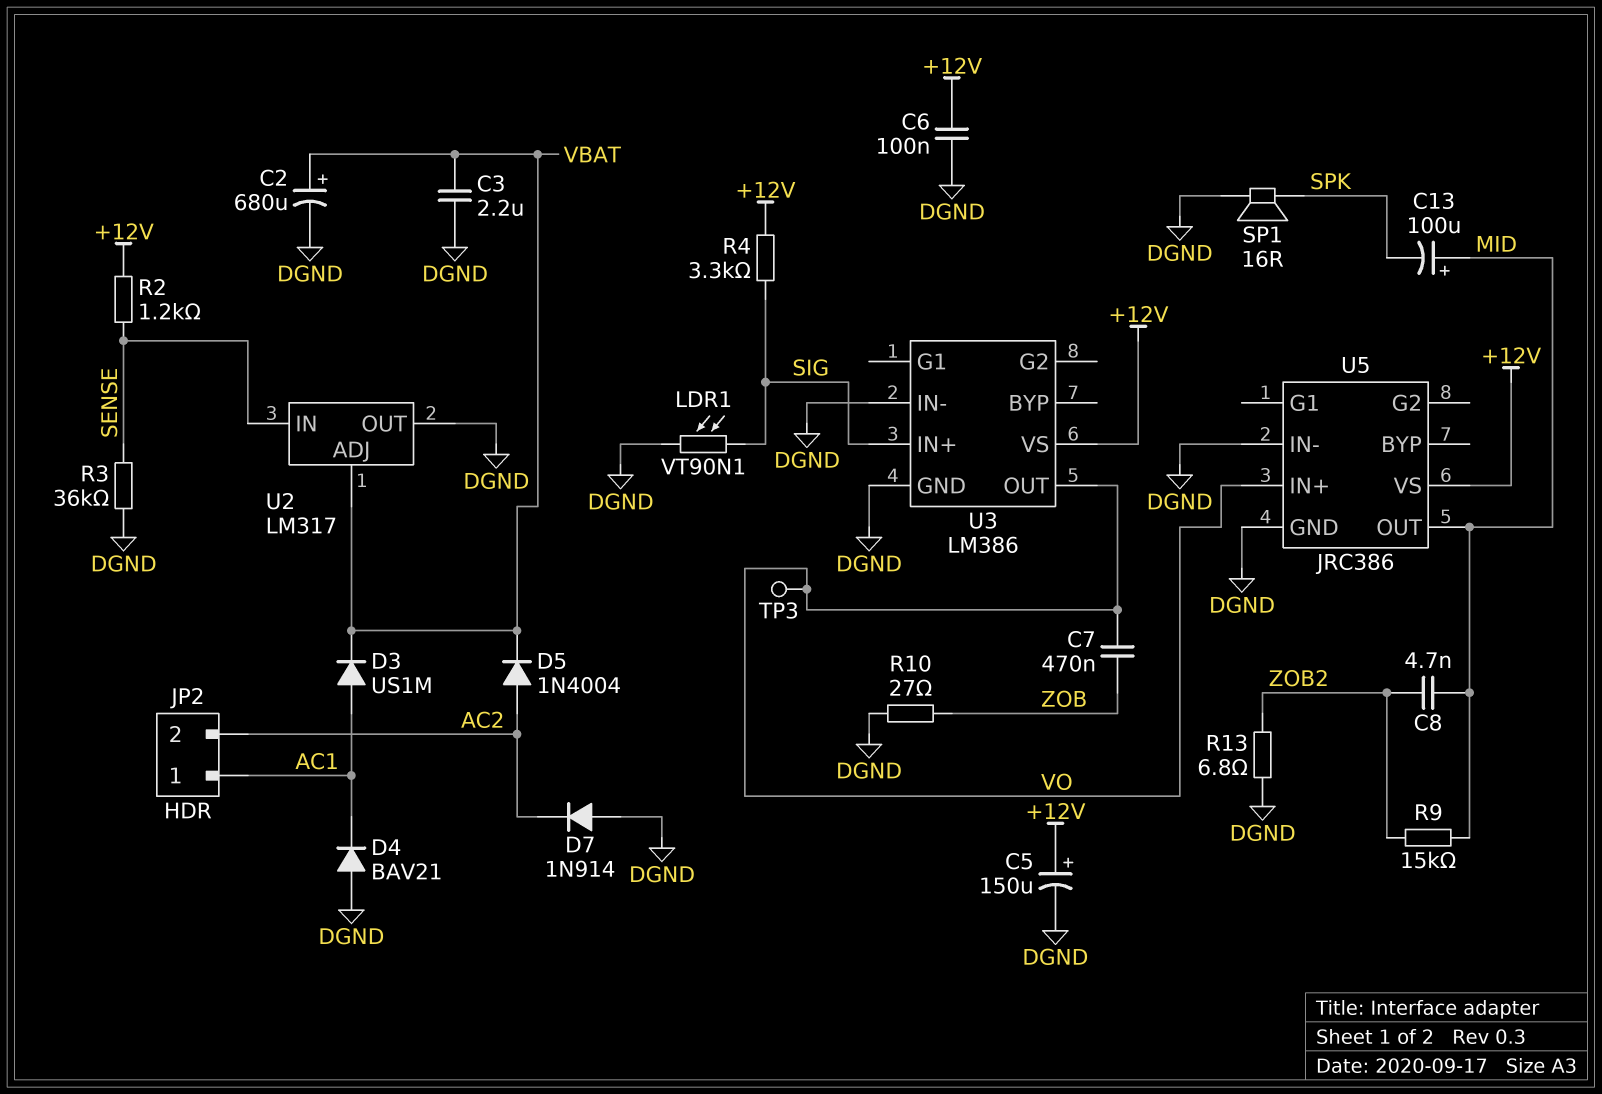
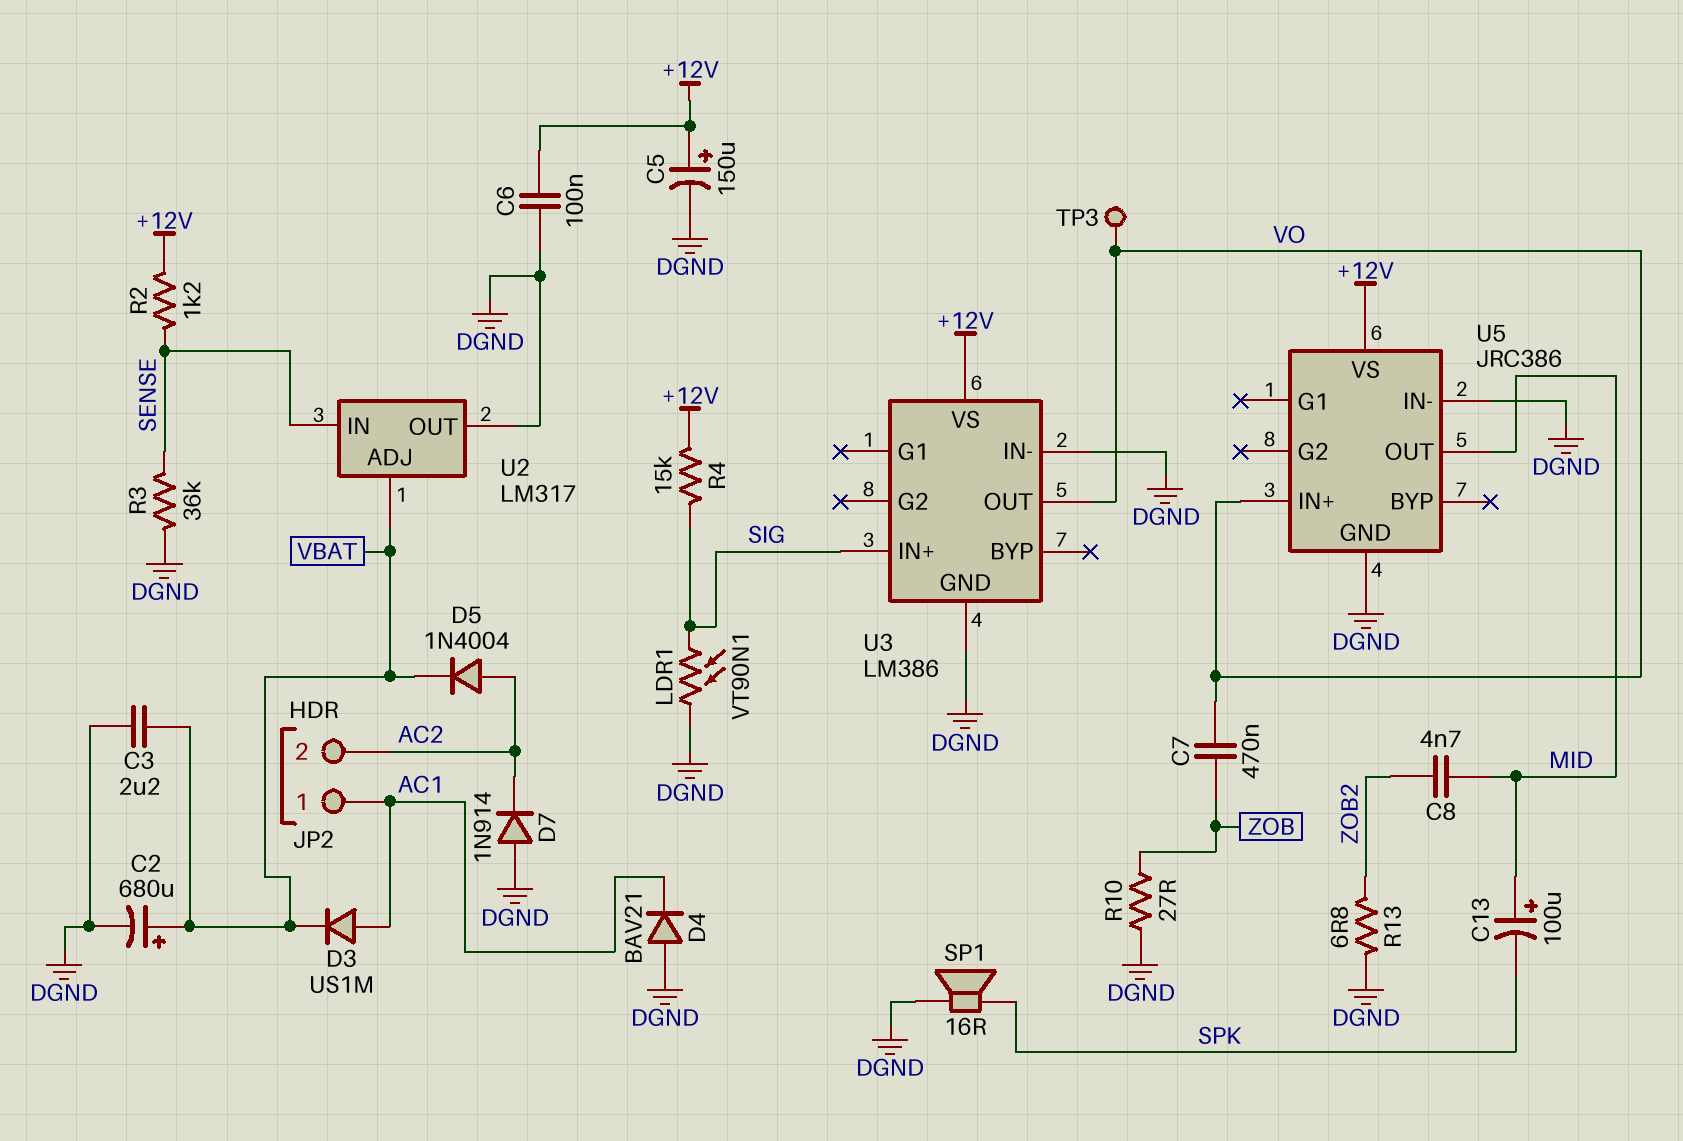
R4: 3.3k (+12V, SIG) -> 15k (+12V, SIG)
R9: 15k (MID, ZOB2) -> none

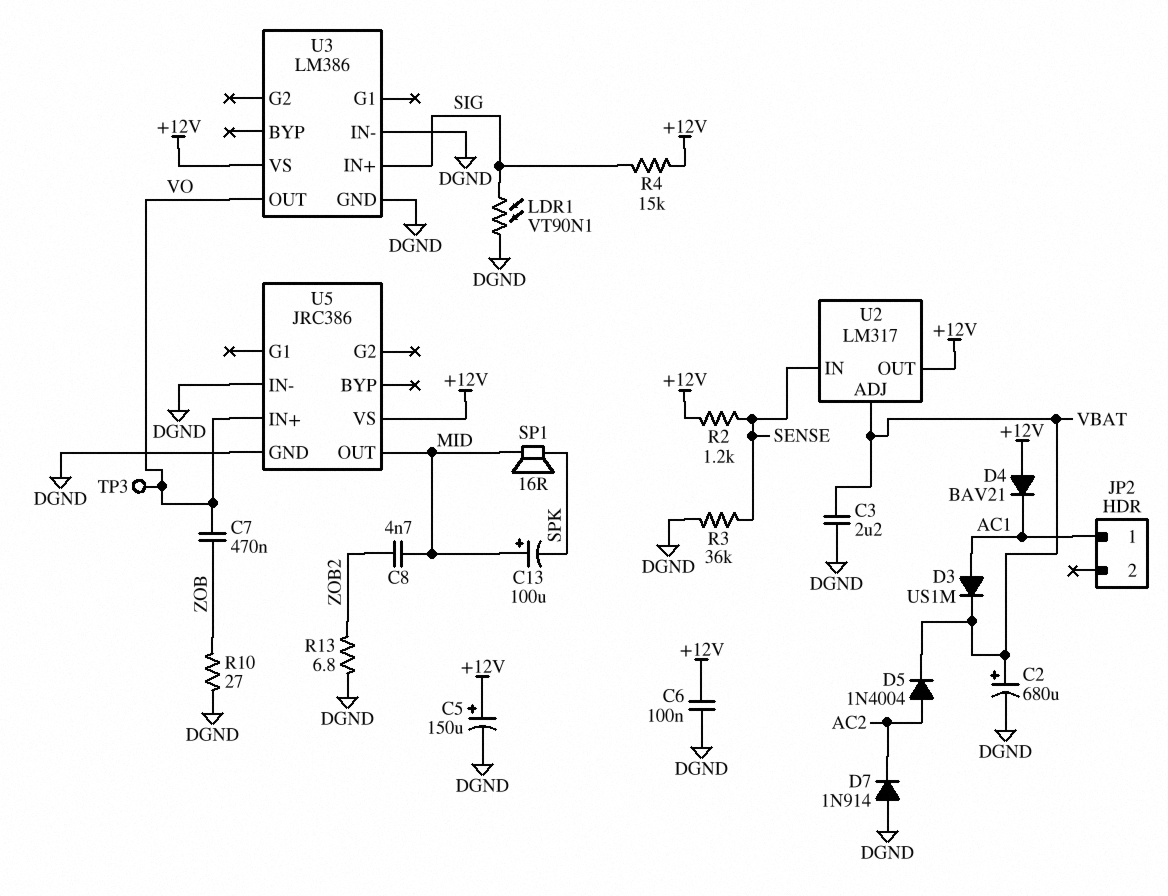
D4: diode BAV21 (A DGND, K AC1) -> diode BAV21 (A +12V, K AC1)
JP2 pin 2: AC2 -> none
SP1: speaker 16R (DGND, SPK) -> speaker 16R (MID, SPK)
U2 pin OUT: DGND -> +12V

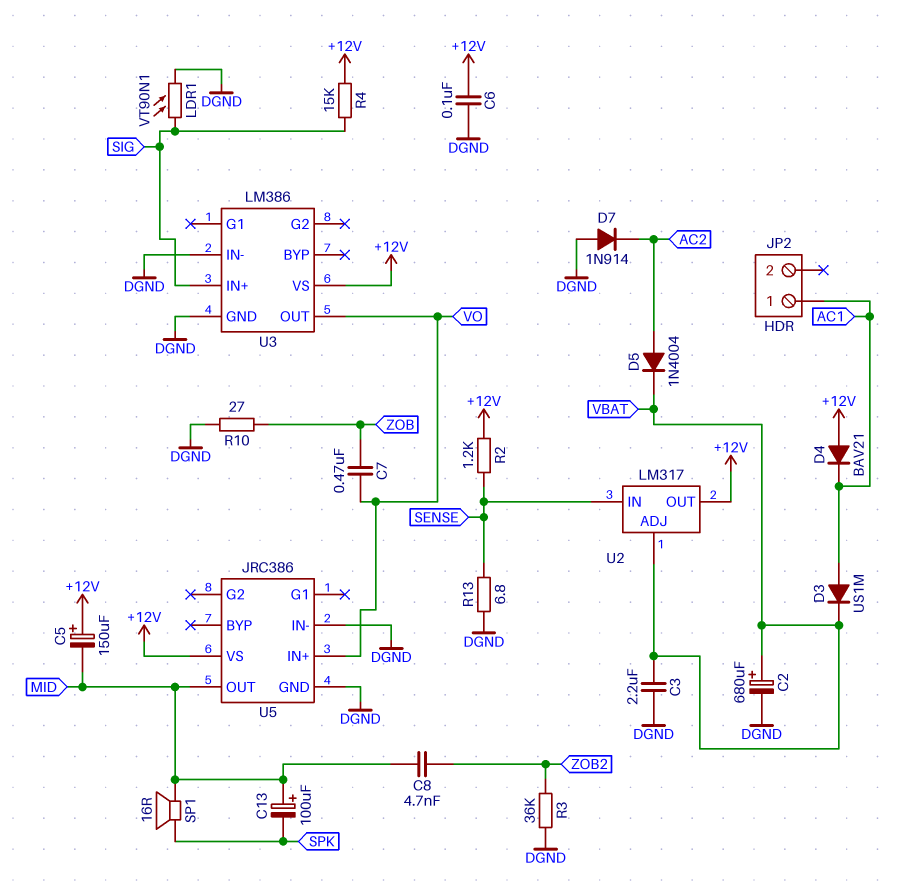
C5: 150uF (plus +12V, minus DGND) -> 150uF (plus +12V, minus MID)
R3: 36k (DGND, SENSE) -> 36k (DGND, ZOB2)
R13: 6.8 (DGND, ZOB2) -> 6.8 (DGND, SENSE)
TP3: test point (VO) -> none

